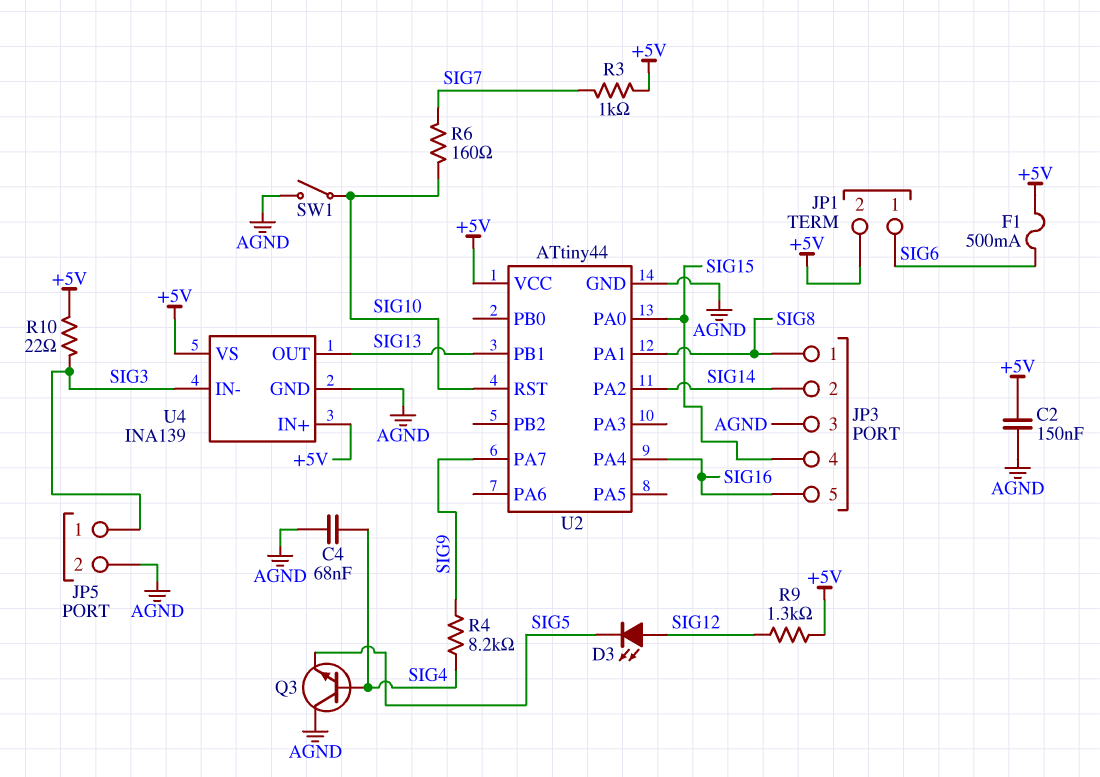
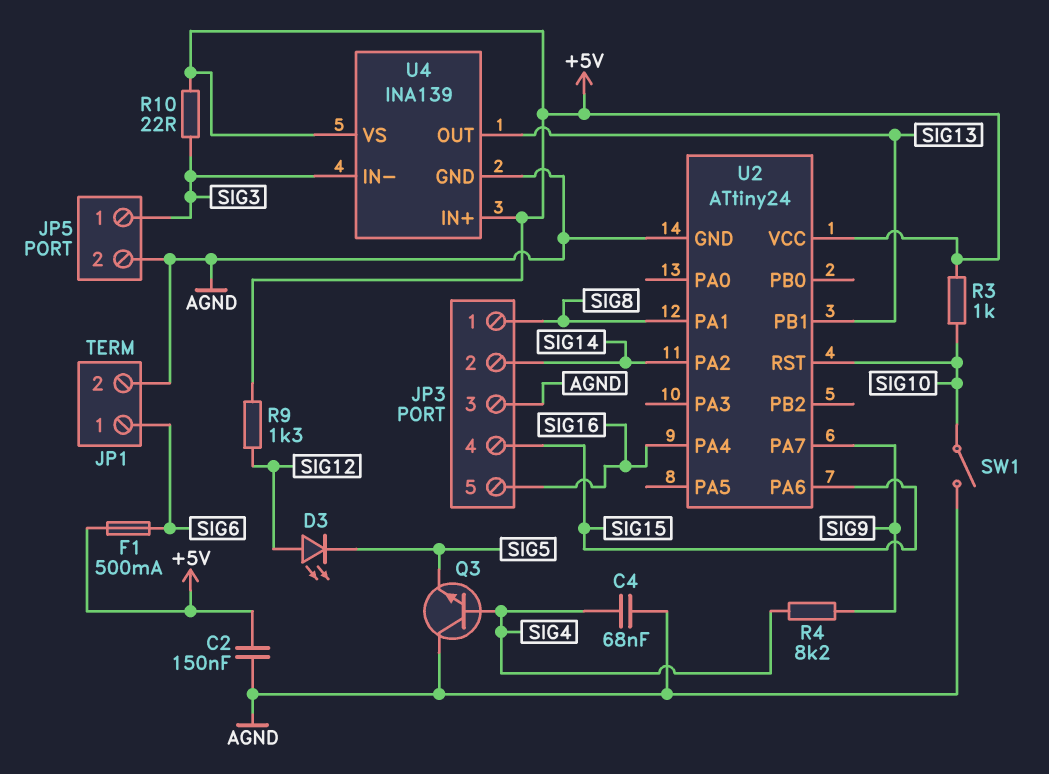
JP1 pin 2: +5V -> AGND
R3: 1k (+5V, SIG7) -> 1k (+5V, SIG10)
R6: 160 (SIG7, SIG10) -> none
U2: ATtiny44 -> ATtiny24
U2 pin PA0: SIG15 -> none
U2 pin PA6: none -> SIG15

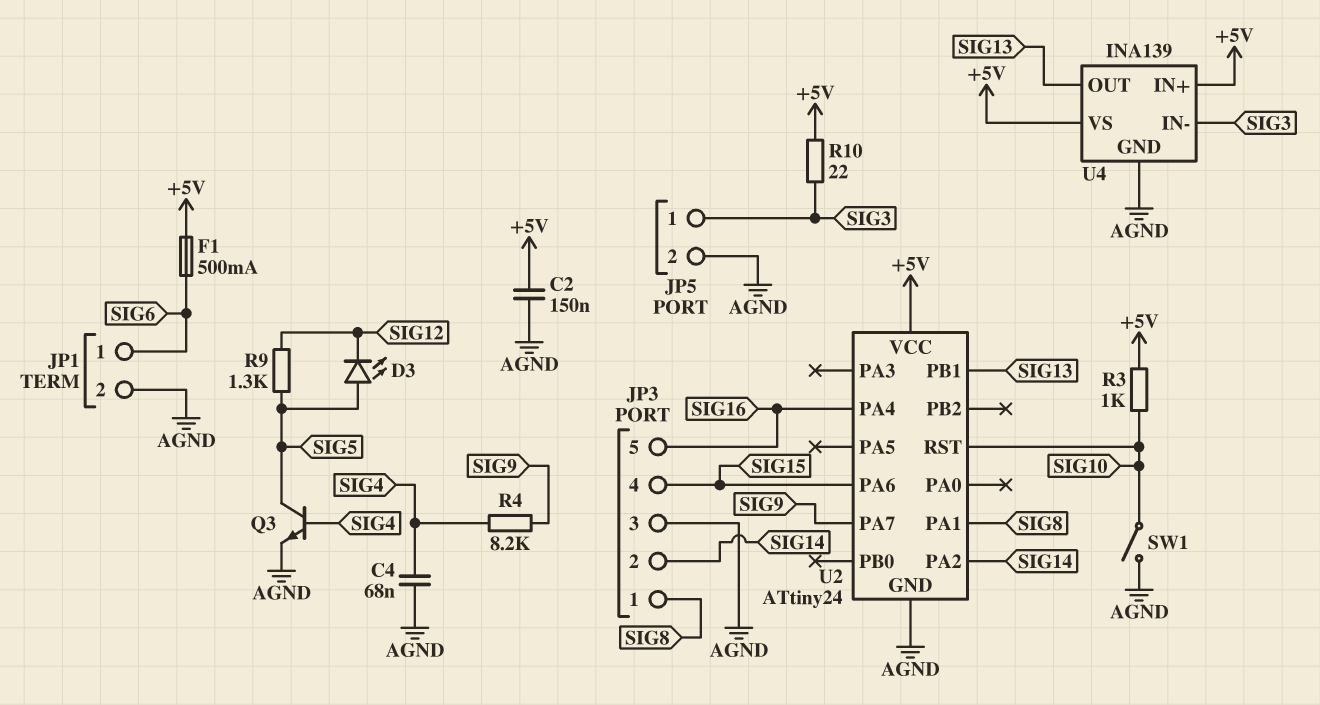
D3: LED (A SIG12, K SIG5) -> LED (A SIG5, K SIG12)
Q3: NPN (B SIG4, C AGND, E SIG5) -> NPN (B SIG4, C SIG5, E AGND)
R9: 1.3k (+5V, SIG12) -> 1.3k (SIG5, SIG12)

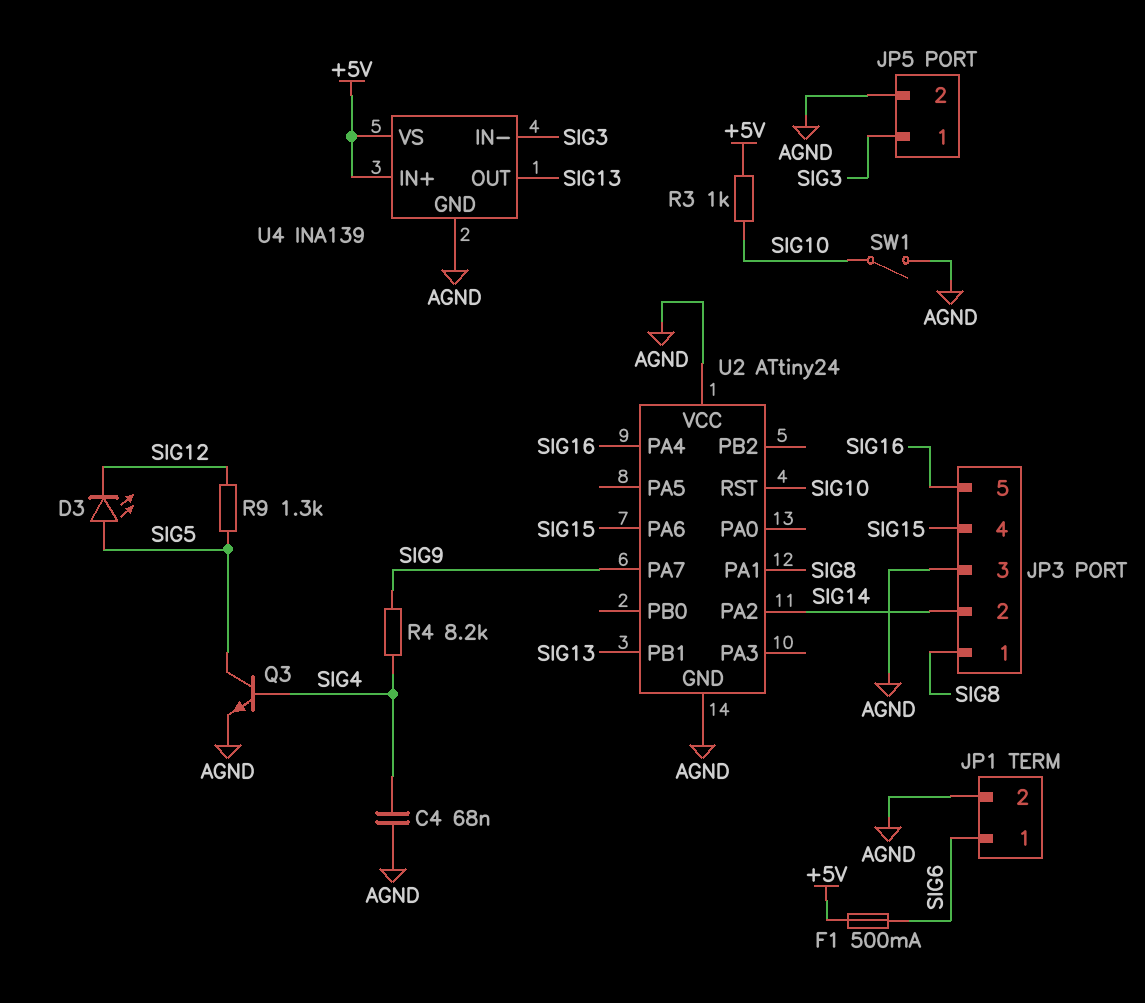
C2: 150nF (+5V, AGND) -> none
R10: 22 (+5V, SIG3) -> none
U2 pin VCC: +5V -> AGND

